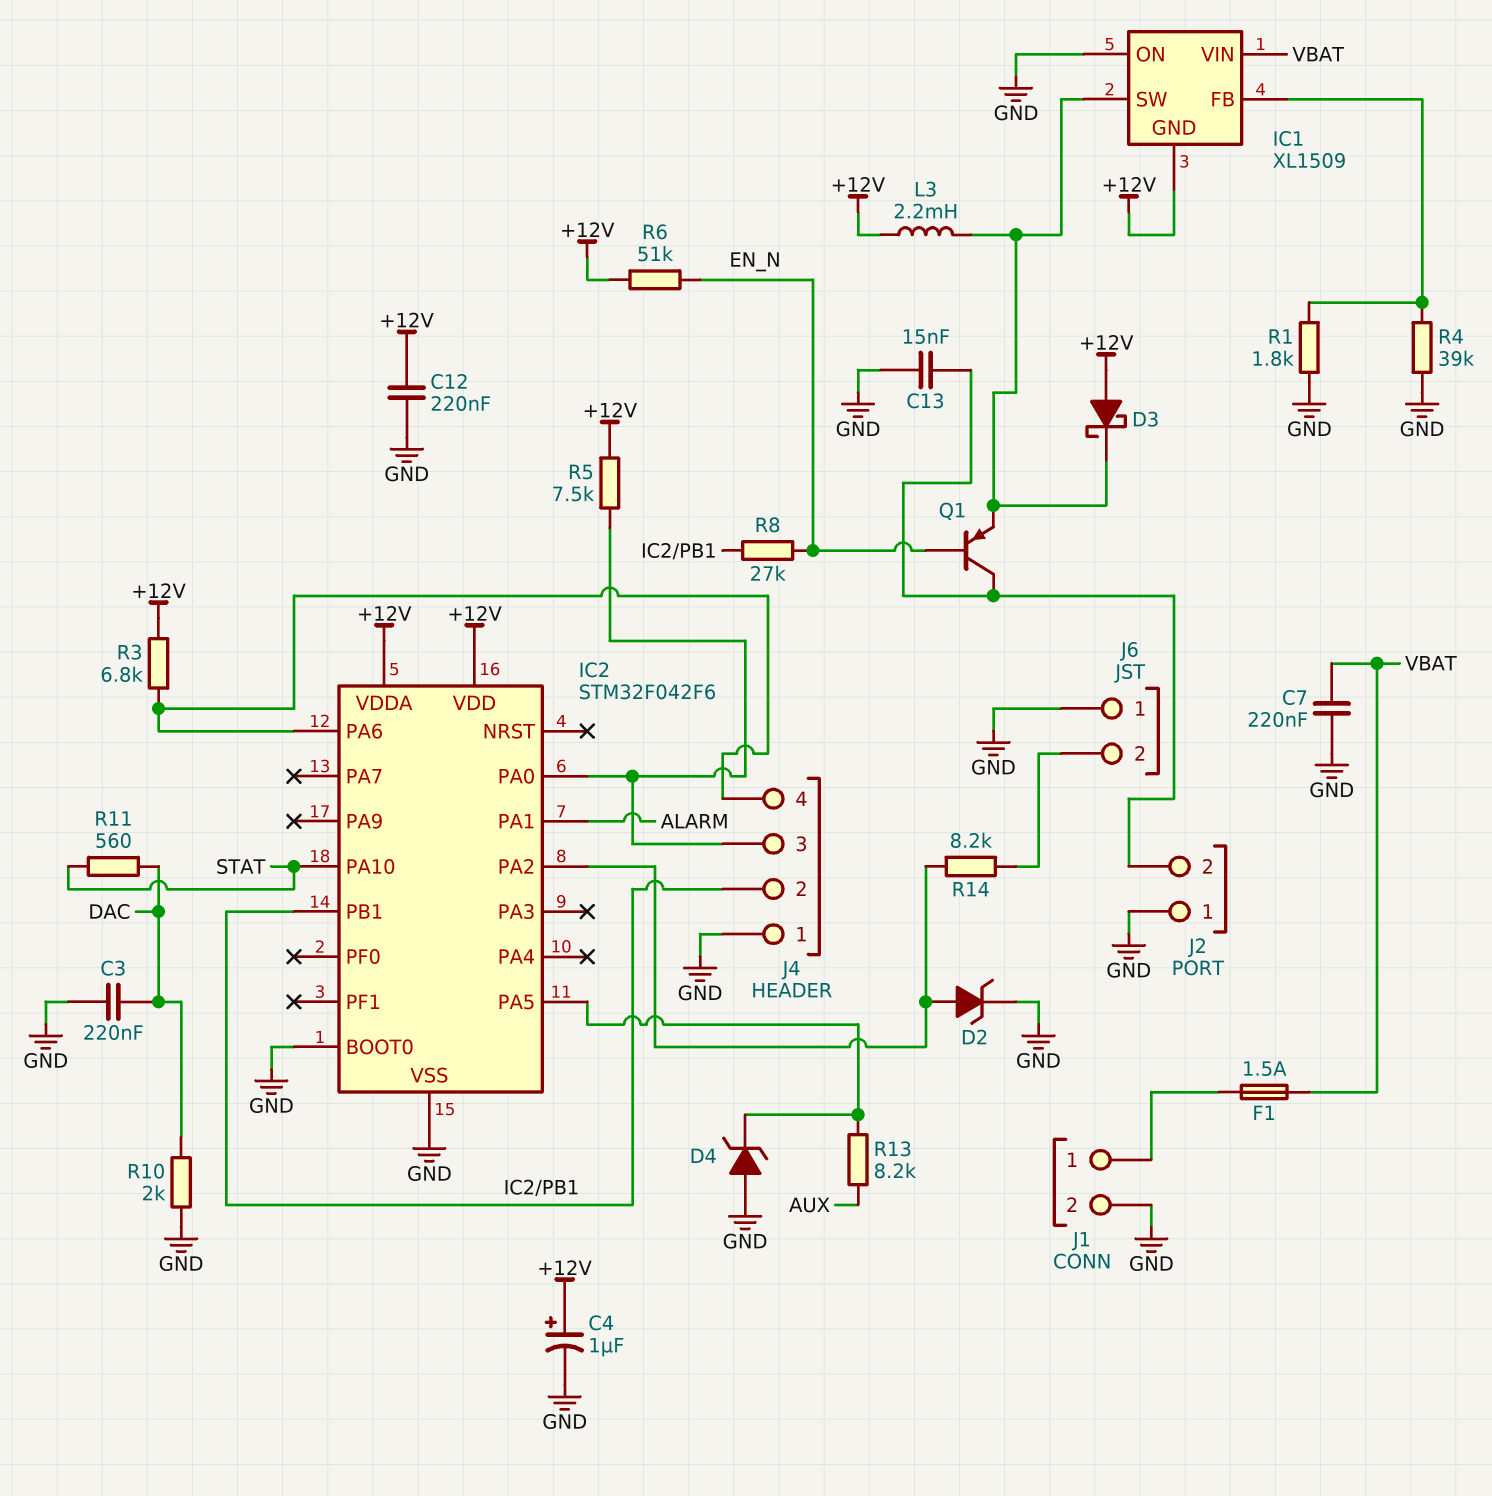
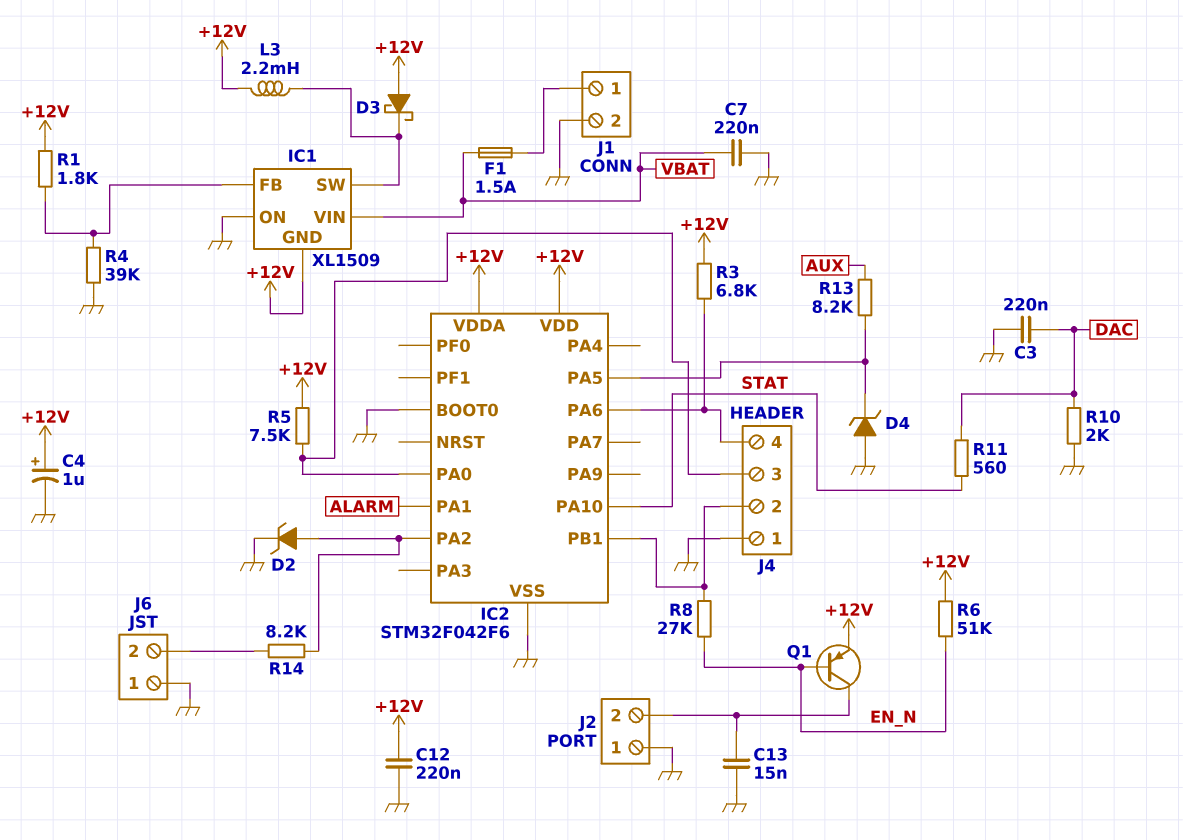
Q1: PNP (B EN_N, C J2/2, E IC1/SW) -> PNP (B EN_N, C J2/2, E +12V)
R1: 1.8k (GND, IC1/FB) -> 1.8k (+12V, IC1/FB)

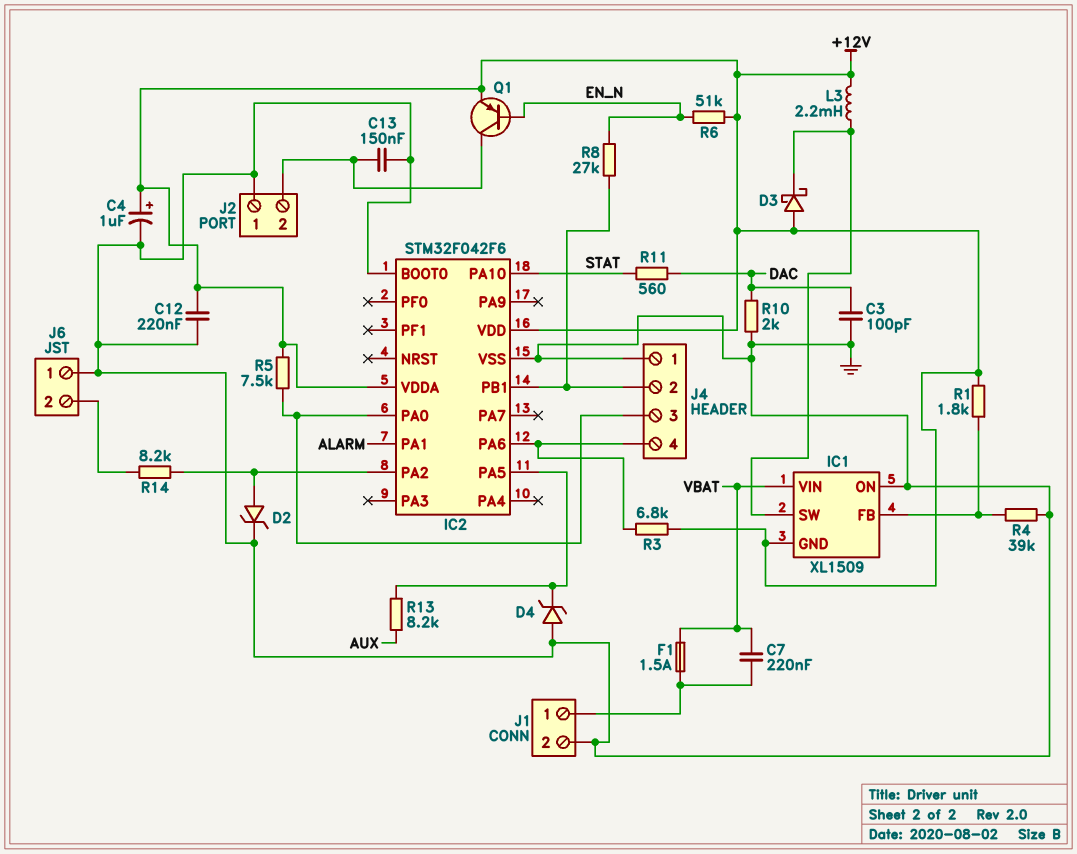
C3: 220nF (DAC, GND) -> 100pF (DAC, GND)
C7: 220nF (GND, VBAT) -> 220nF (J1/1, VBAT)
C13: 15nF (GND, J2/2) -> 150nF (GND, J2/2)

